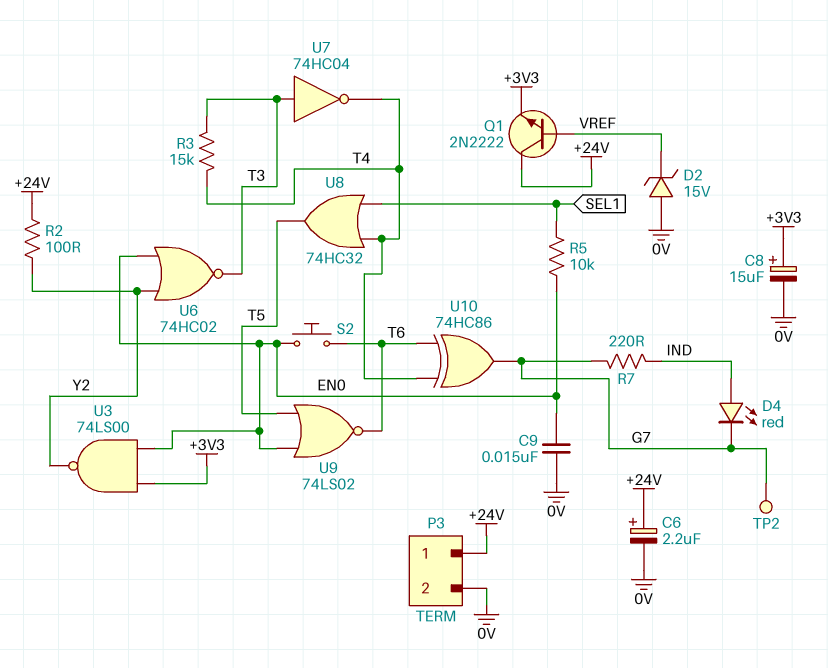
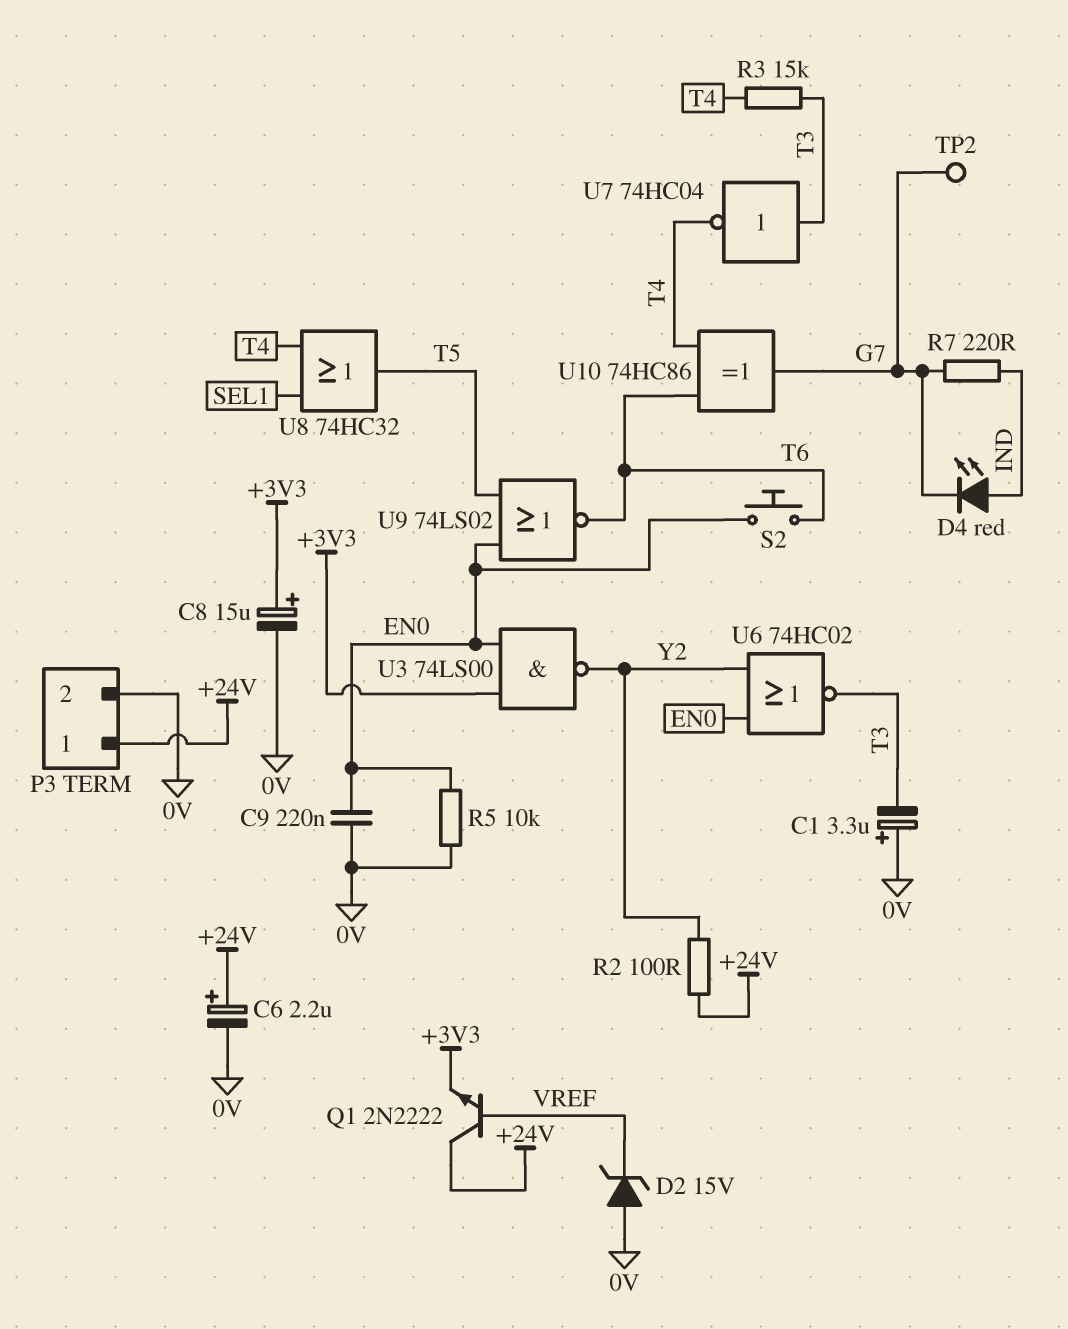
C1: none -> 3.3uF (plus 0V, minus T3)
C9: 15nF (0V, EN0) -> 220nF (0V, EN0)
R5: 10k (EN0, SEL1) -> 10k (0V, EN0)

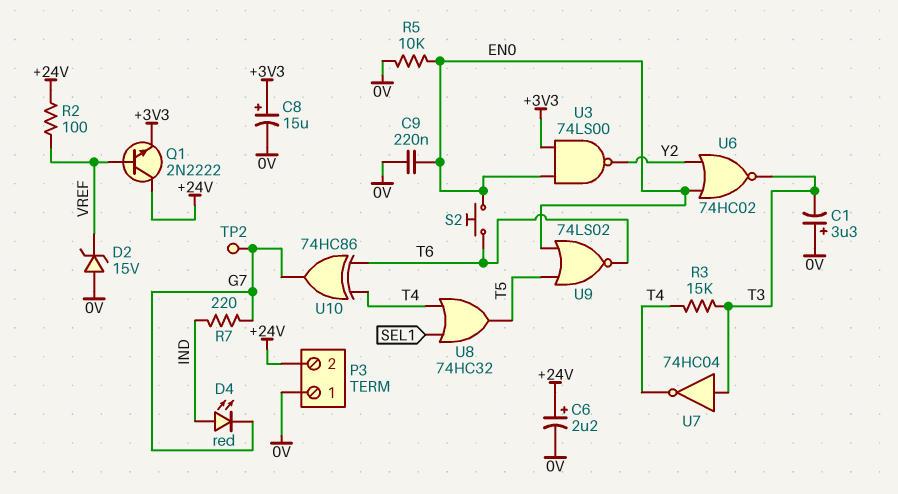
P3 pin 1: +24V -> 0V
P3 pin 2: 0V -> +24V
R2: 100 (+24V, Y2) -> 100 (+24V, VREF)

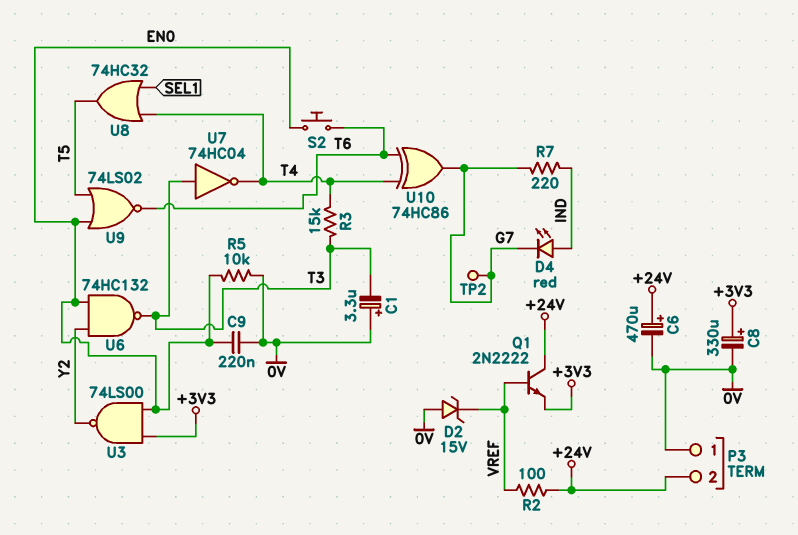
C6: 2.2uF (plus +24V, minus 0V) -> 470uF (plus +24V, minus 0V)
C8: 15uF (plus +3V3, minus 0V) -> 330uF (plus +3V3, minus 0V)
U6: NOR 74HC02 (in EN0, in Y2, out T3) -> NAND 74HC132 (in EN0, in Y2, out T3)

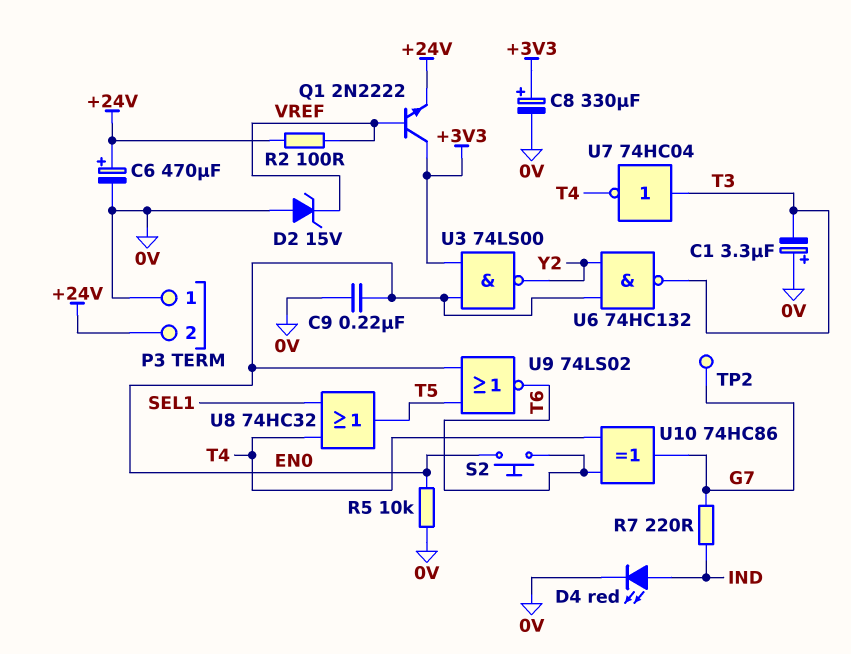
D4: LED red (A IND, K G7) -> LED red (A IND, K 0V)
Q1: NPN 2N2222 (B VREF, C +24V, E +3V3) -> NPN 2N2222 (B VREF, C +3V3, E +24V)
R3: 15k (T3, T4) -> none

